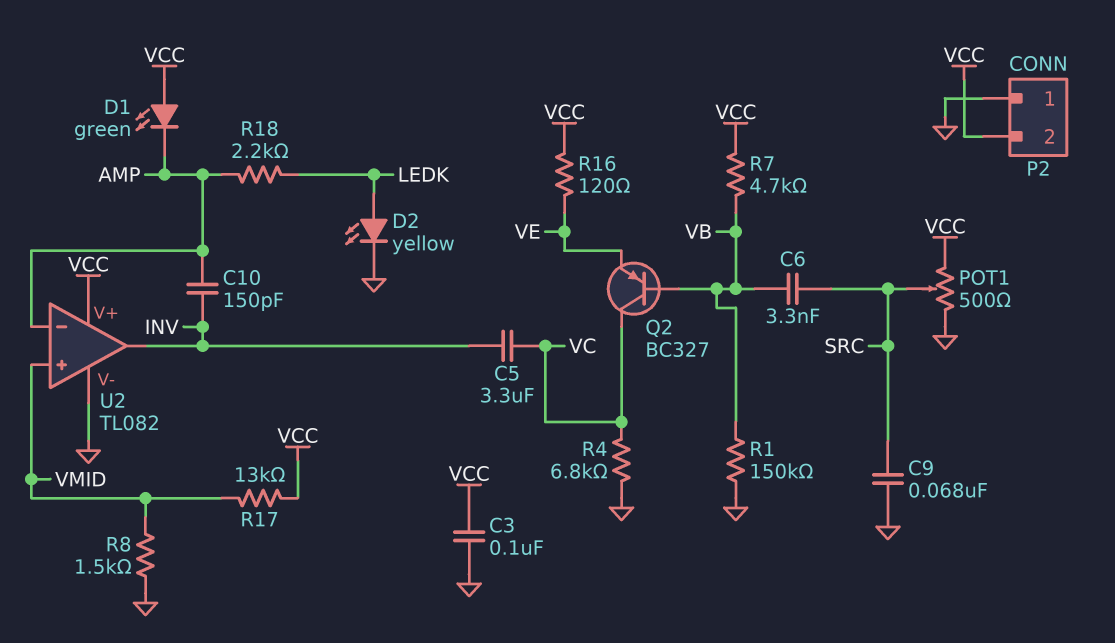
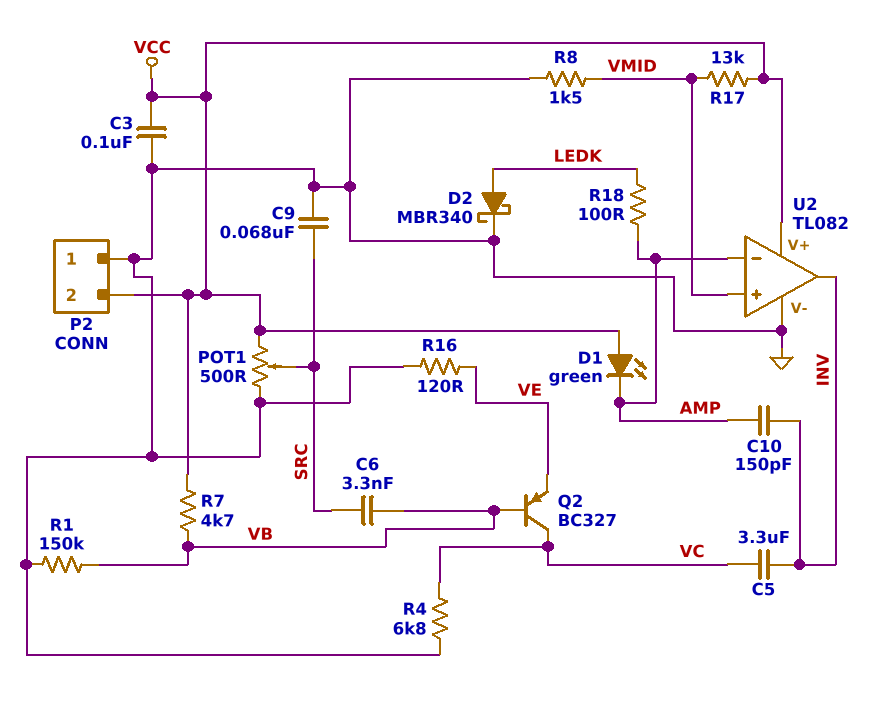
D2: LED yellow (A LEDK, K GND) -> schottky MBR340 (A LEDK, K GND)
R16: 120 (VCC, VE) -> 120 (GND, VE)
R18: 2.2k (AMP, LEDK) -> 100 (AMP, LEDK)

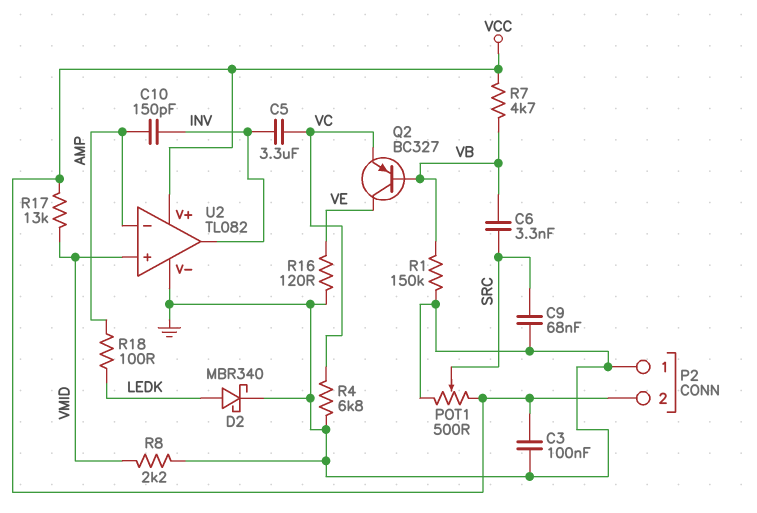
D1: LED green (A VCC, K AMP) -> none
Q2: PNP BC327 (B VB, C VC, E VE) -> PNP BC327 (B VB, C VE, E VC)
R8: 1.5k (GND, VMID) -> 2.2k (GND, VMID)

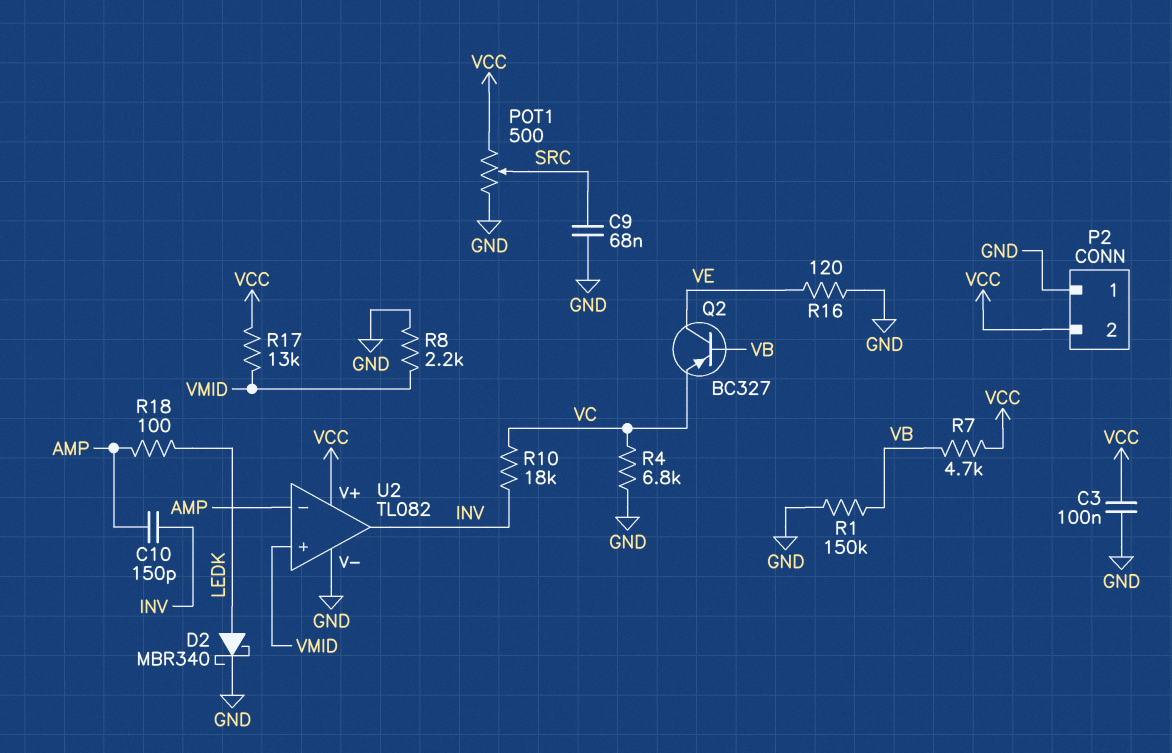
C5: 3.3uF (INV, VC) -> none
C6: 3.3nF (SRC, VB) -> none
R10: none -> 18k (INV, VC)

